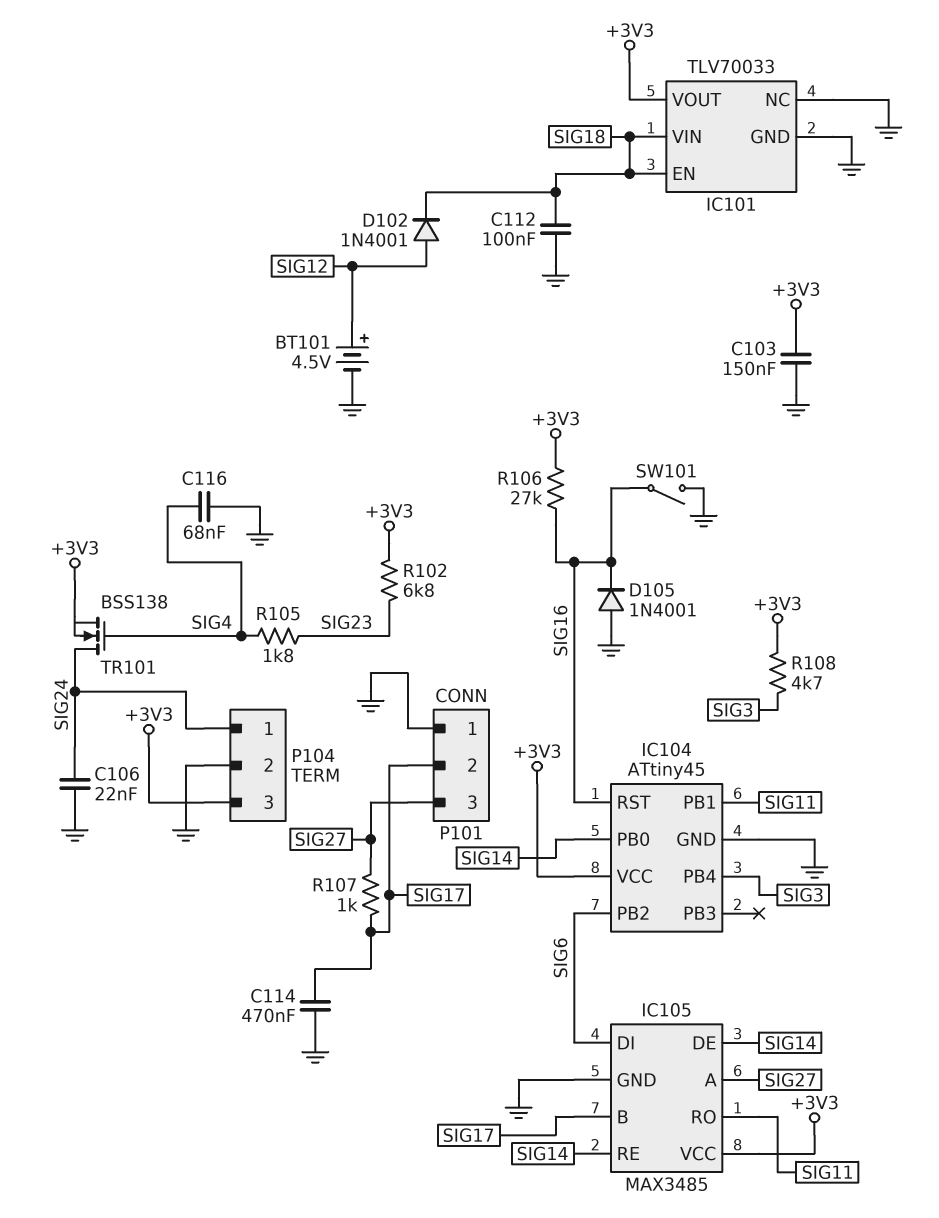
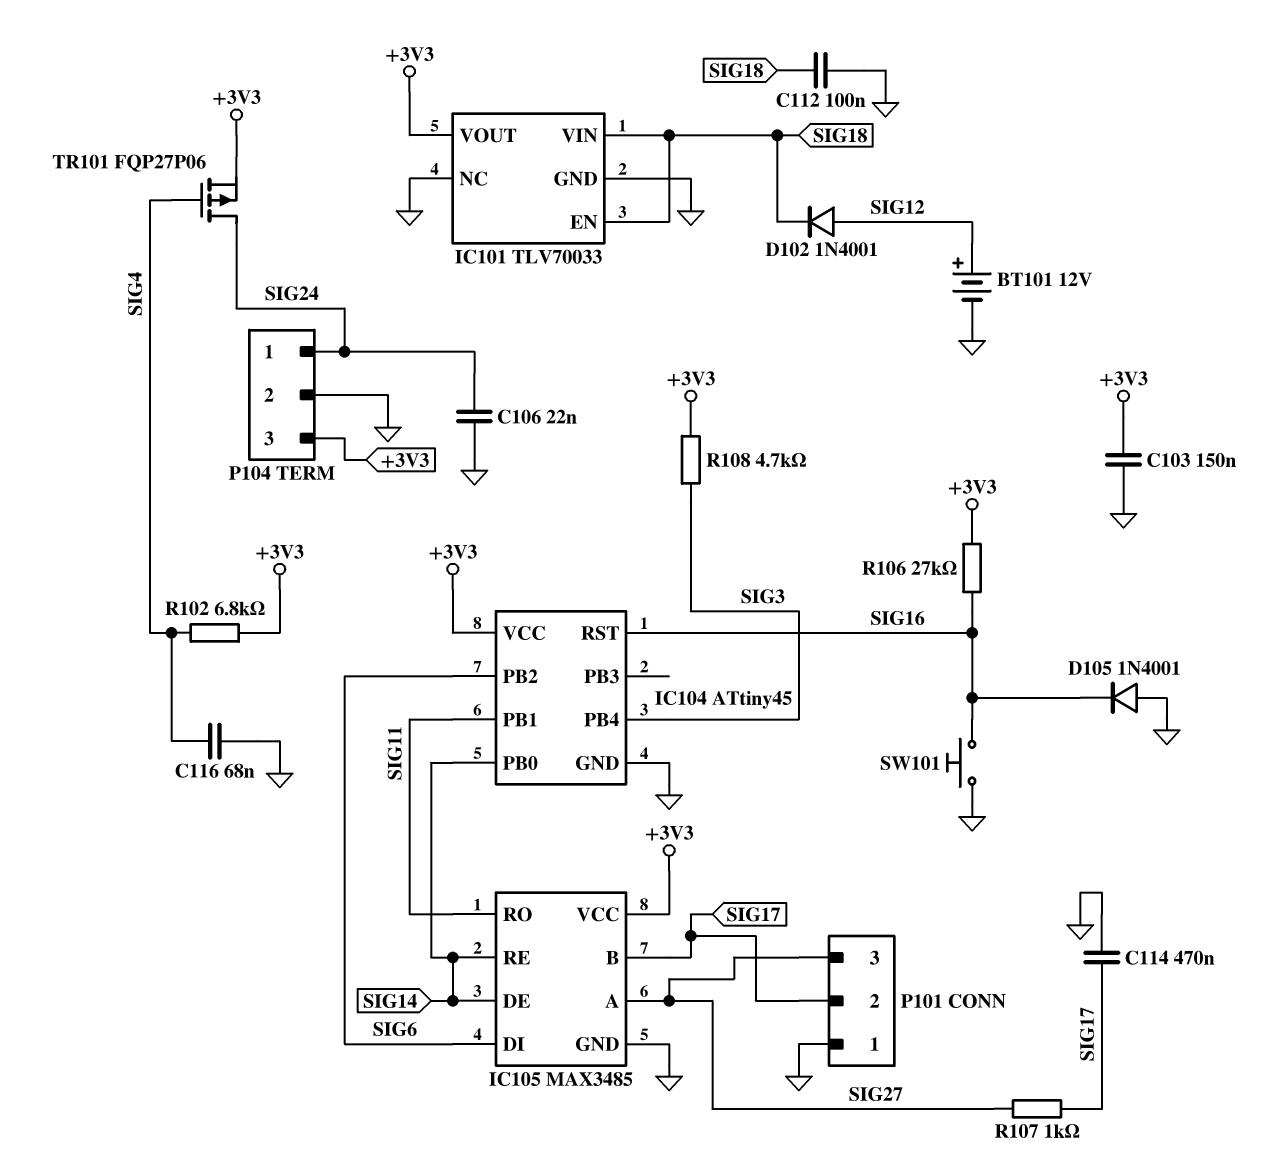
BT101: 4.5V (plus SIG12, minus GND) -> 12V (plus SIG12, minus GND)
R102: 6.8k (+3V3, SIG23) -> 6.8k (+3V3, SIG4)
R105: 1.8k (SIG4, SIG23) -> none
SW101: switch (GND, SIG16) -> button (GND, SIG16)
TR101: NMOS BSS138 (G SIG4, D SIG24, S +3V3) -> PMOS FQP27P06 (G SIG4, D SIG24, S +3V3)

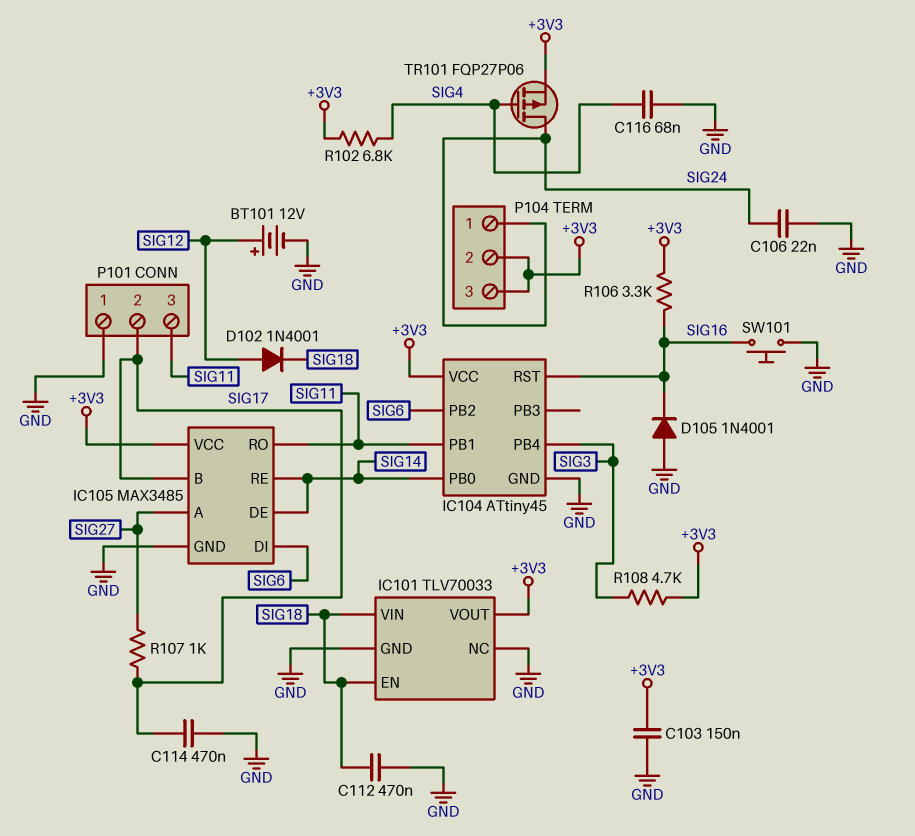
C112: 100nF (GND, SIG18) -> 470nF (GND, SIG18)
P101 pin 3: SIG27 -> SIG11
P104 pin 2: GND -> +3V3
R106: 27k (+3V3, SIG16) -> 3.3k (+3V3, SIG16)

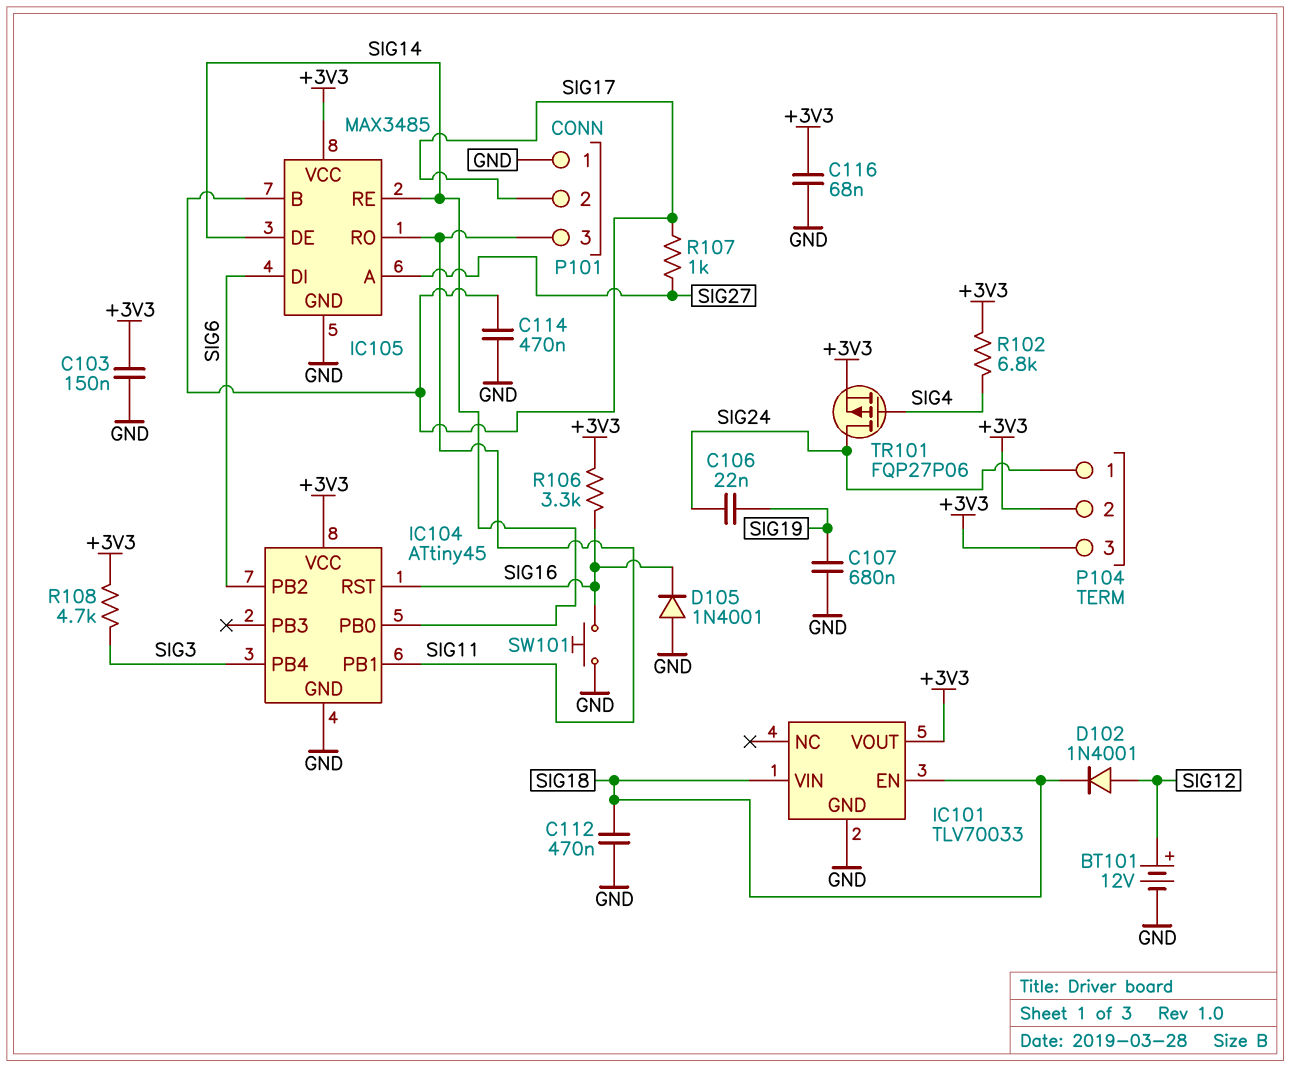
C106: 22nF (GND, SIG24) -> 22nF (SIG19, SIG24)
C107: none -> 680nF (GND, SIG19)
C116: 68nF (GND, SIG4) -> 68nF (+3V3, GND)
IC101 pin NC: GND -> none

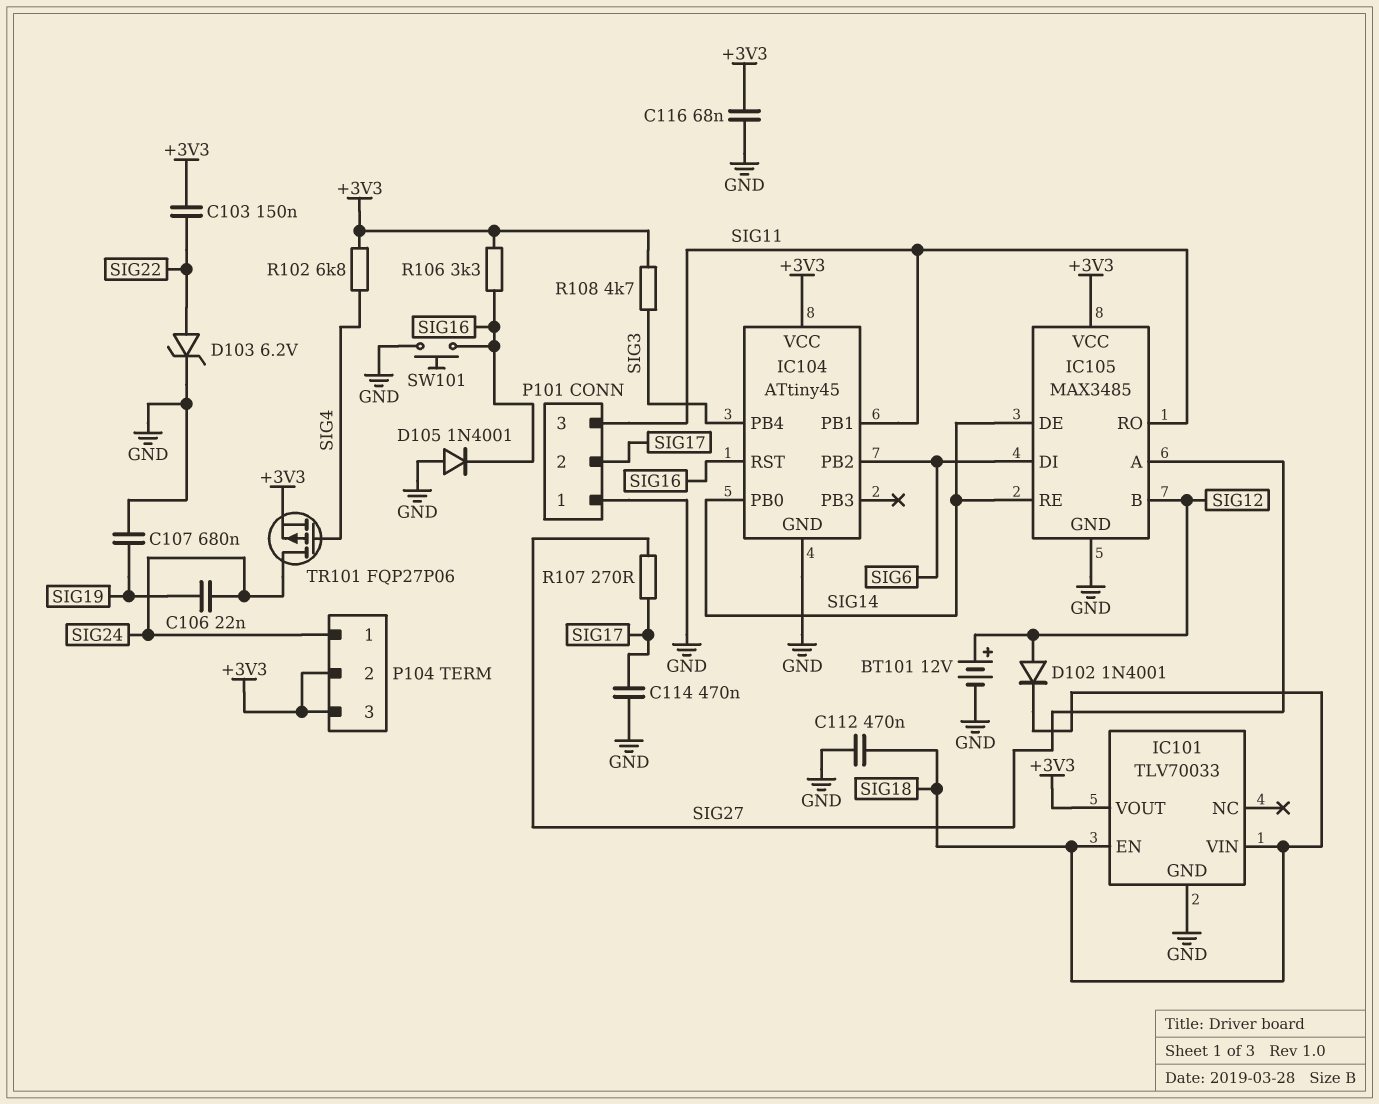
C103: 150nF (+3V3, GND) -> 150nF (+3V3, SIG22)
D103: none -> zener 6.2V (A SIG22, K GND)
IC105 pin B: SIG17 -> SIG12
R107: 1k (SIG17, SIG27) -> 270 (SIG17, SIG27)

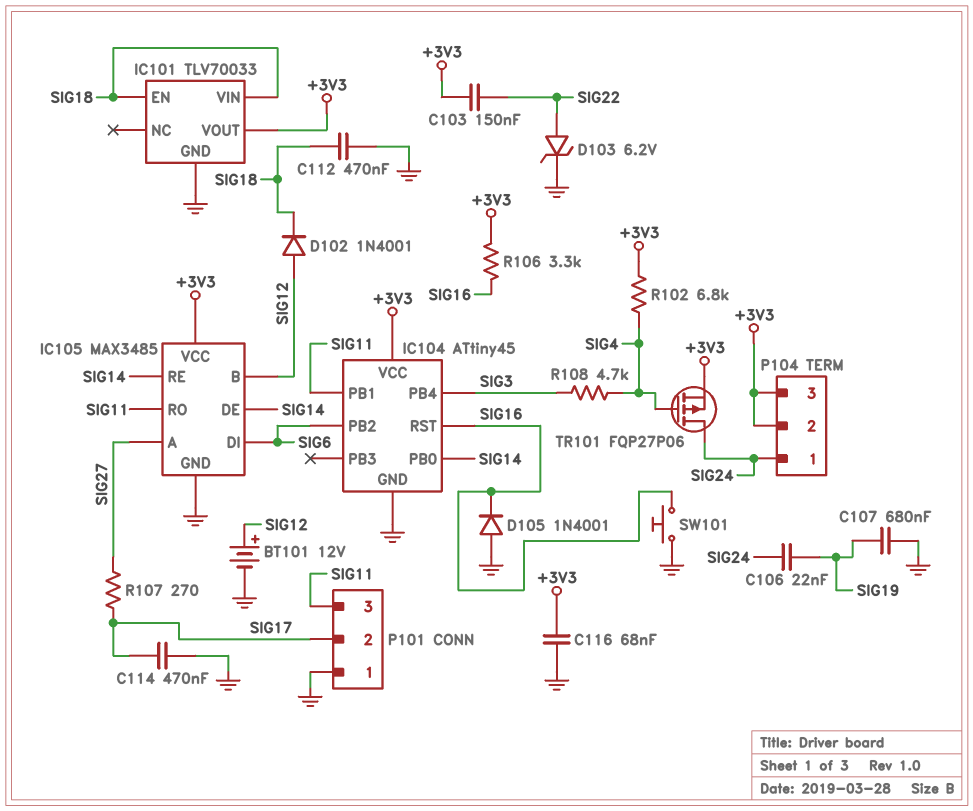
R108: 4.7k (+3V3, SIG3) -> 4.7k (SIG3, SIG4)

